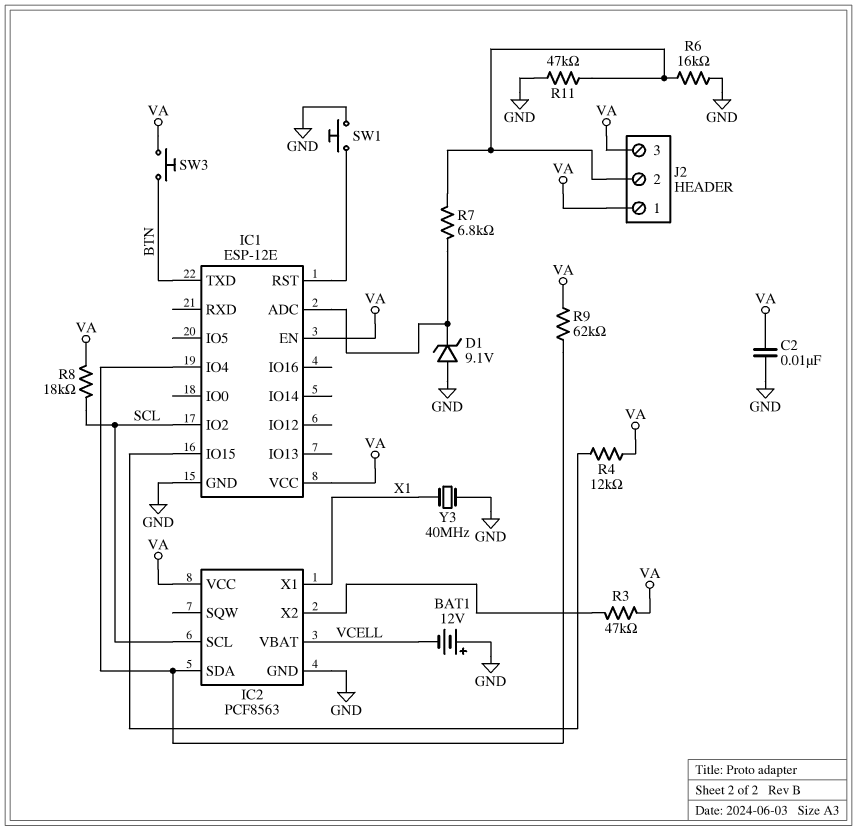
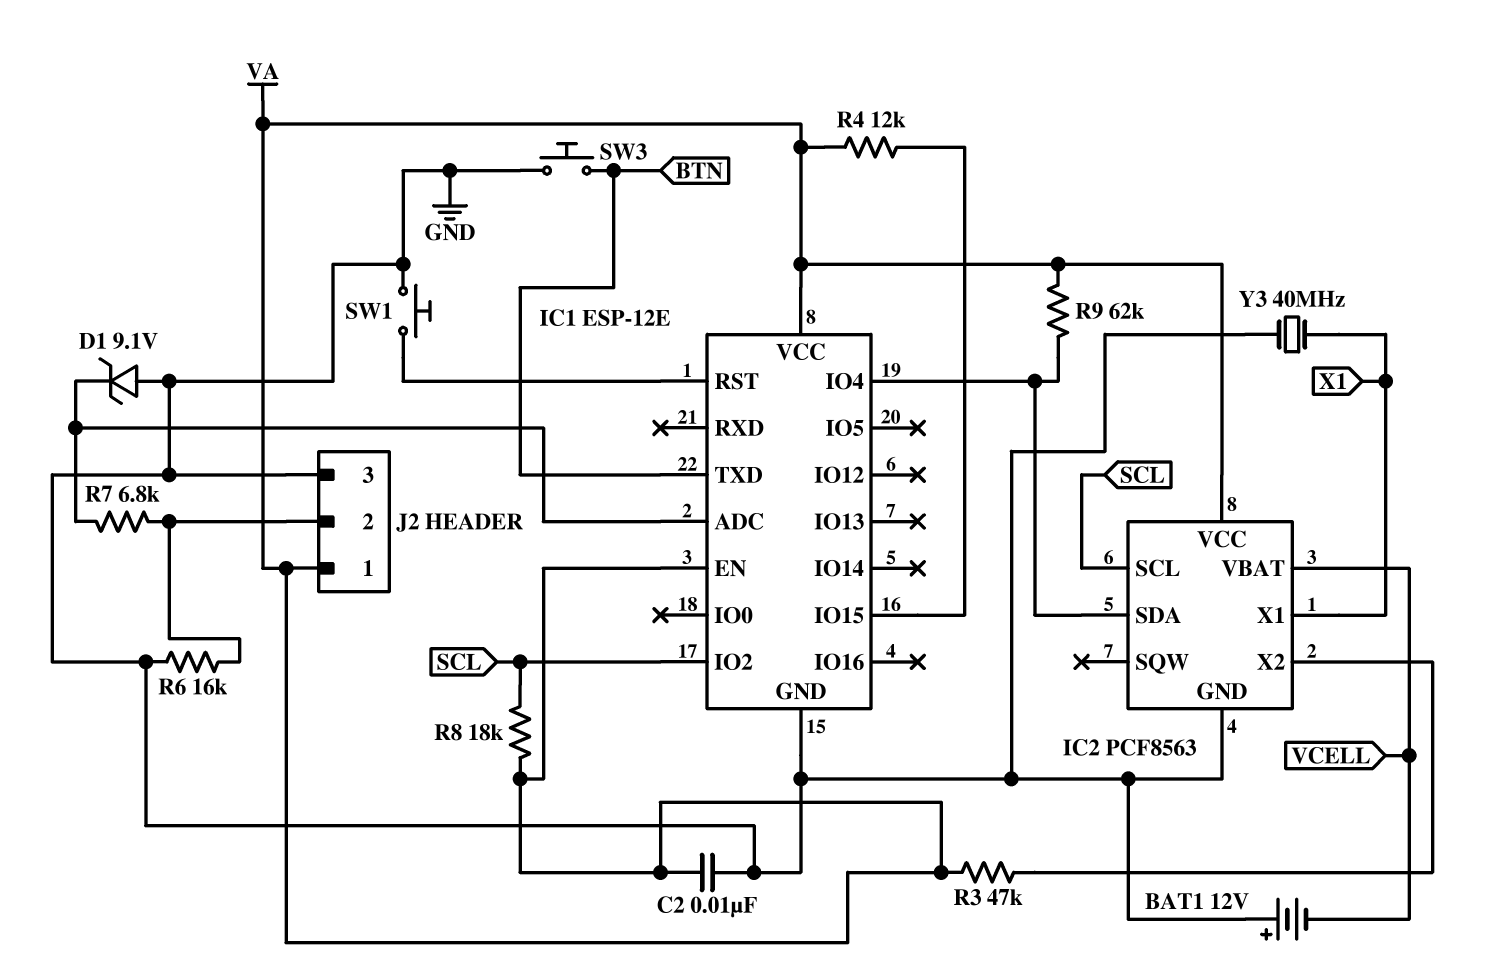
J2 pin 3: VA -> GND
R11: 47k (GND, J2/2) -> none
SW3: button (BTN, VA) -> button (BTN, GND)

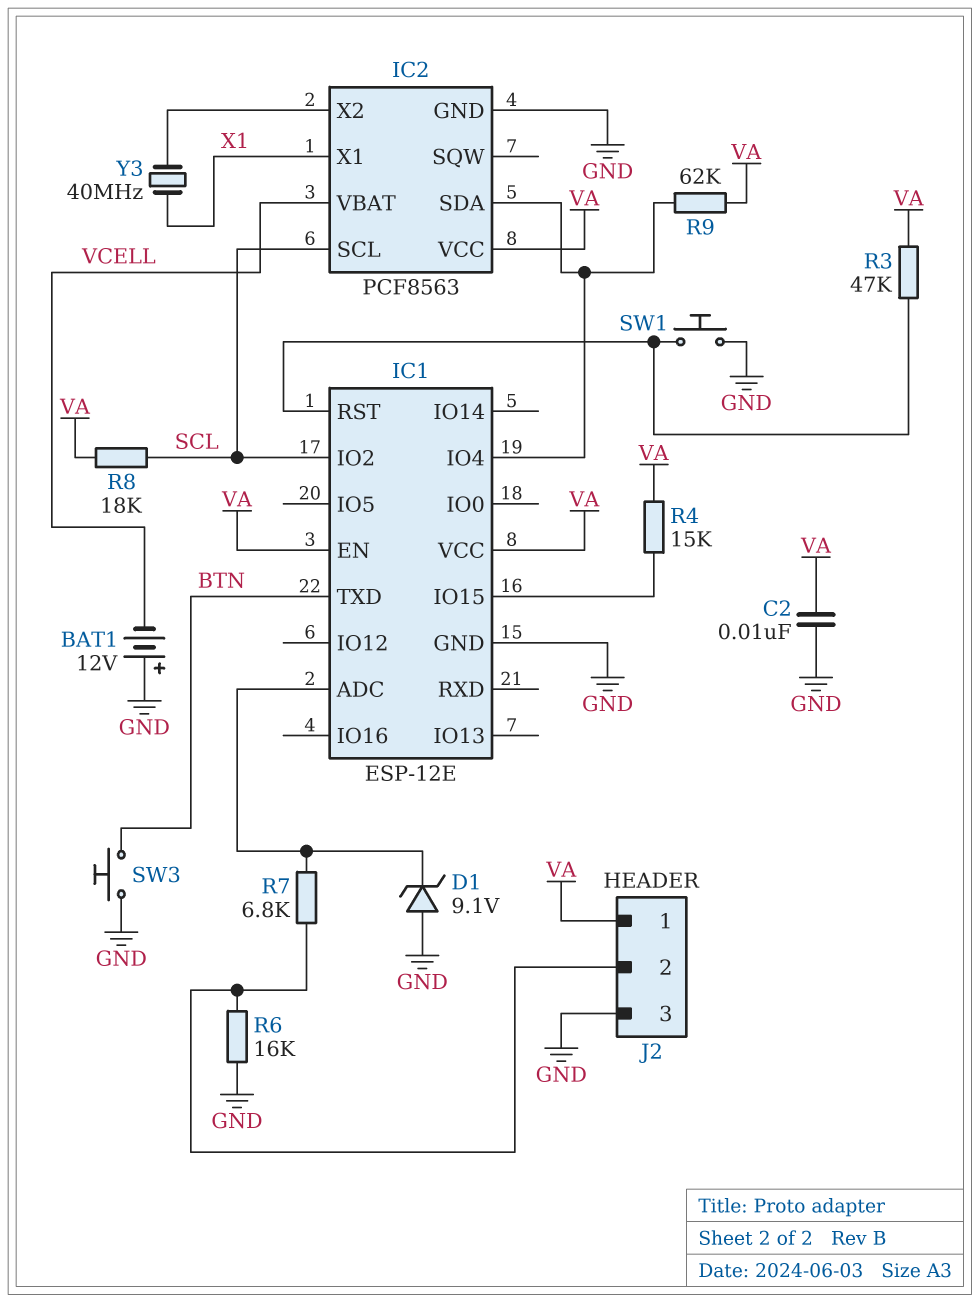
R3: 47k (IC2/X2, VA) -> 47k (IC1/RST, VA)
R4: 12k (IC1/IO15, VA) -> 15k (IC1/IO15, VA)
Y3: 40MHz (GND, X1) -> 40MHz (IC2/X2, X1)

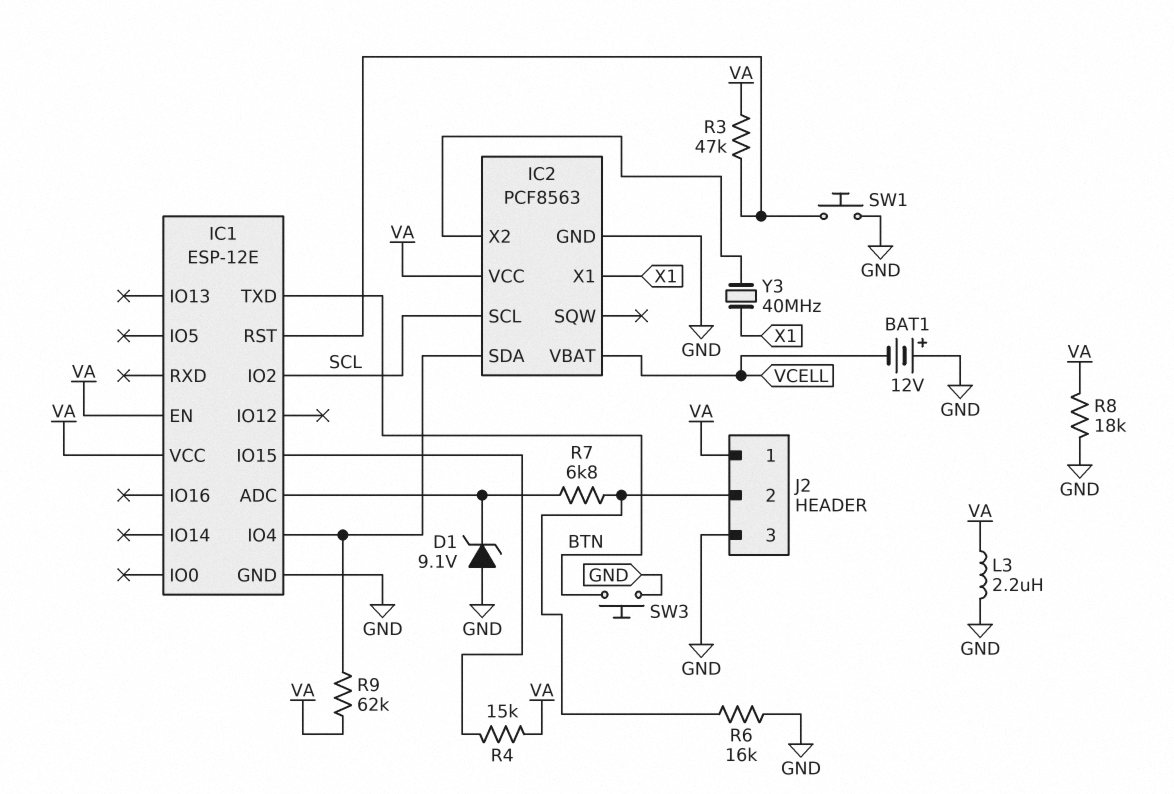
C2: 10nF (GND, VA) -> none
L3: none -> 2.2uH (GND, VA)
R8: 18k (SCL, VA) -> 18k (GND, VA)

